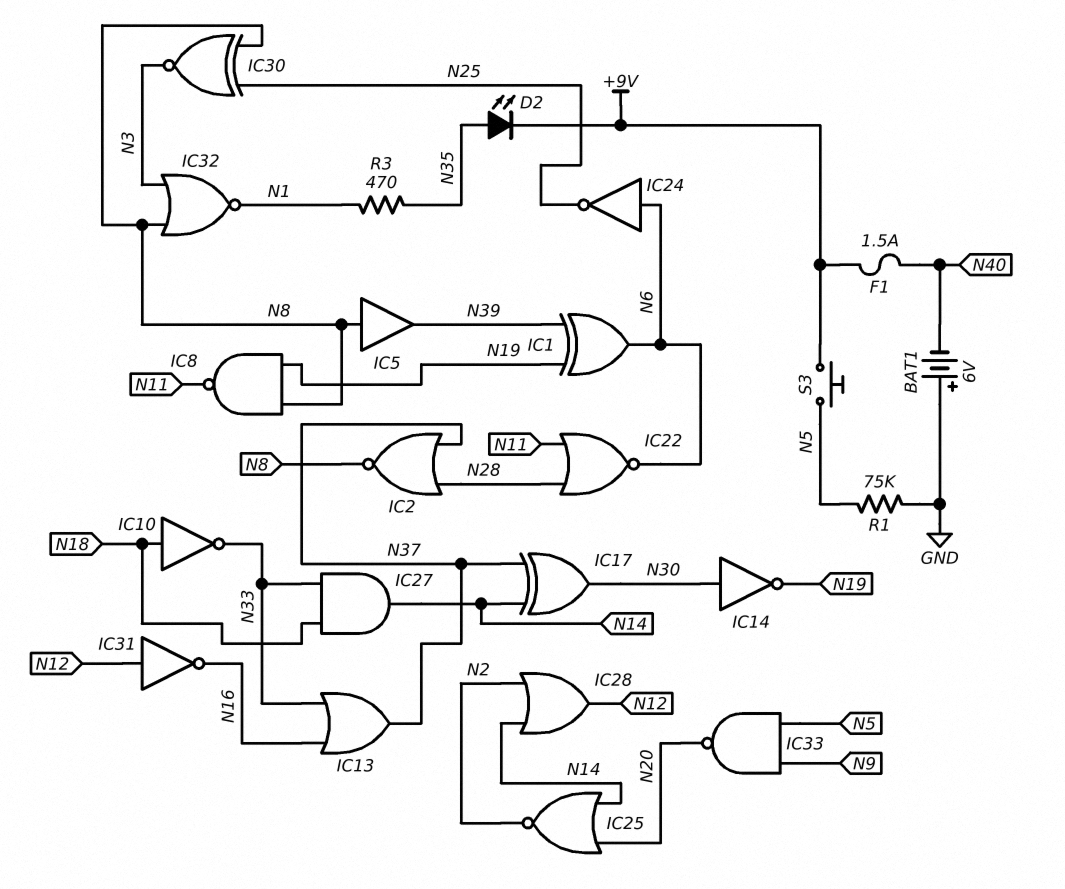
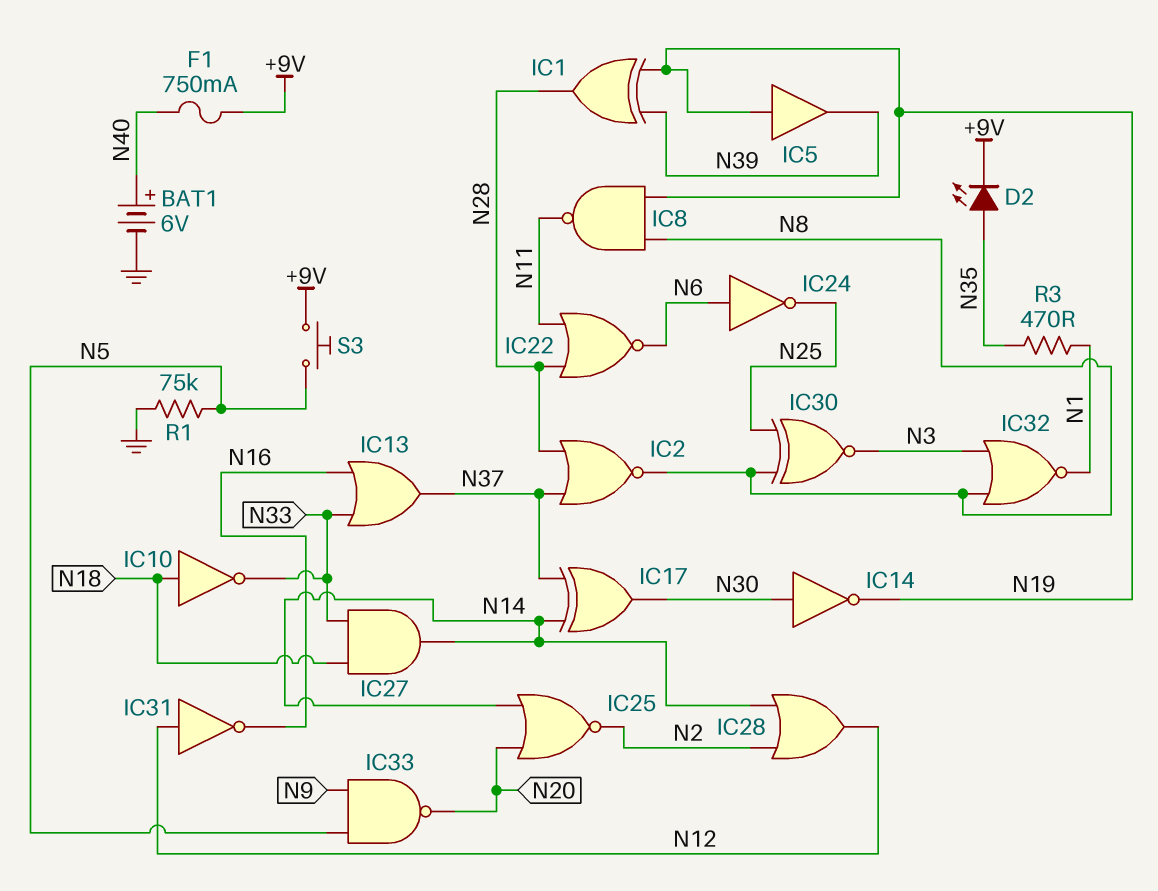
BAT1: 6V (plus GND, minus N40) -> 6V (plus N40, minus GND)
F1: 1.5A (+9V, N40) -> 750mA (+9V, N40)
IC1: XOR (in N19, in N39, out N6) -> XOR (in N19, in N39, out N28)
IC5: buffer (in N8, out N39) -> buffer (in N19, out N39)

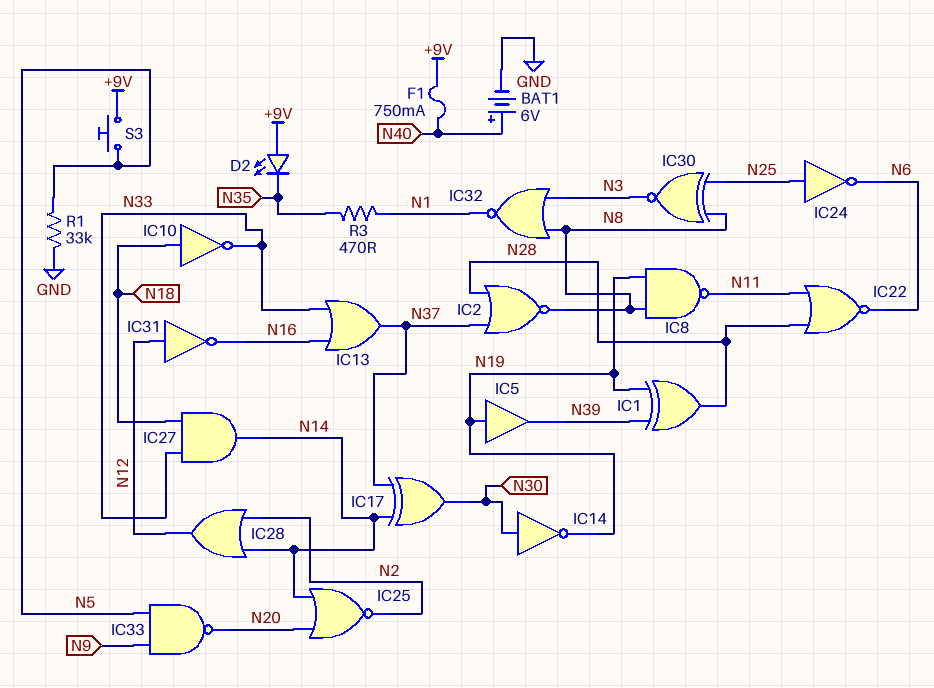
D2: LED (A N35, K +9V) -> LED (A +9V, K N35)
IC24: NOT (in N6, out N25) -> NOT (in N25, out N6)
R1: 75k (GND, N5) -> 33k (GND, N5)

